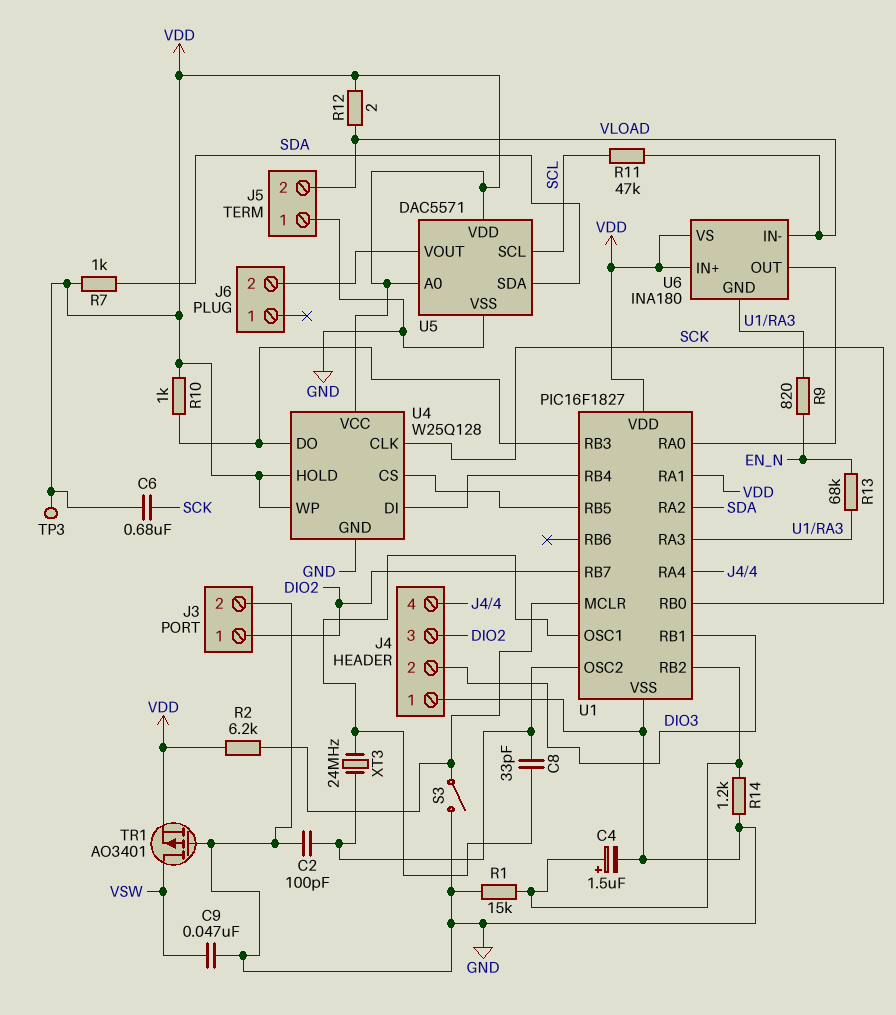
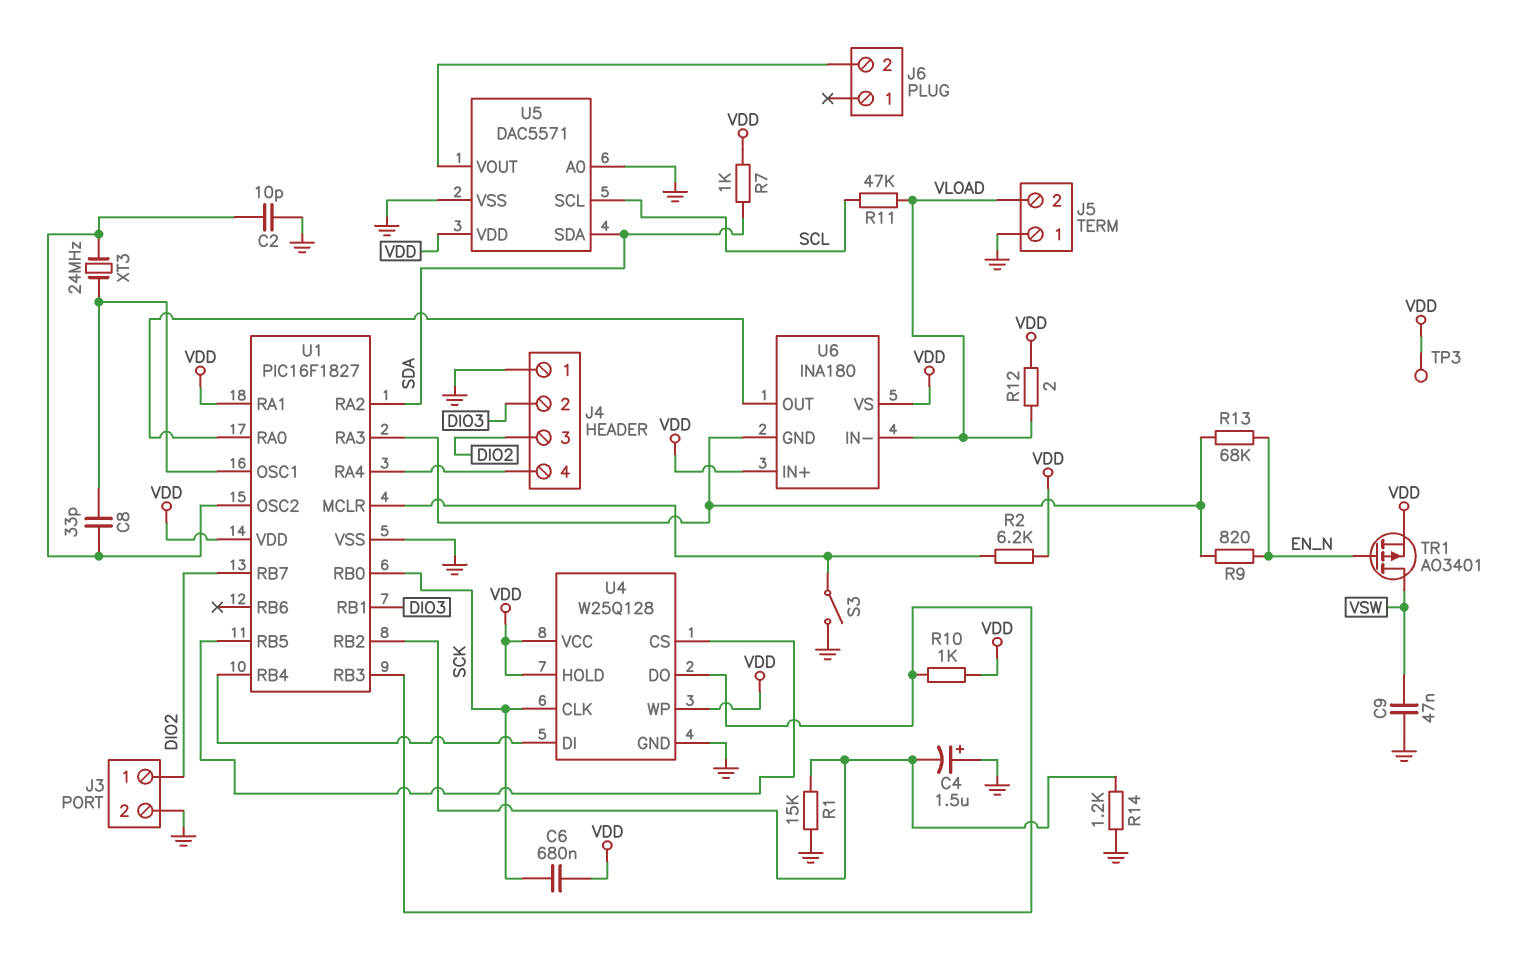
C2: 100pF (GND, U1/OSC2) -> 10pF (GND, U1/OSC2)
C4: 1.5uF (plus U1/RB2, minus GND) -> 1.5uF (plus GND, minus U1/RB2)
TR1: PMOS AO3401 (G GND, D VSW, S VDD) -> PMOS AO3401 (G EN_N, D VSW, S VDD)
U5 pin A0: VDD -> GND

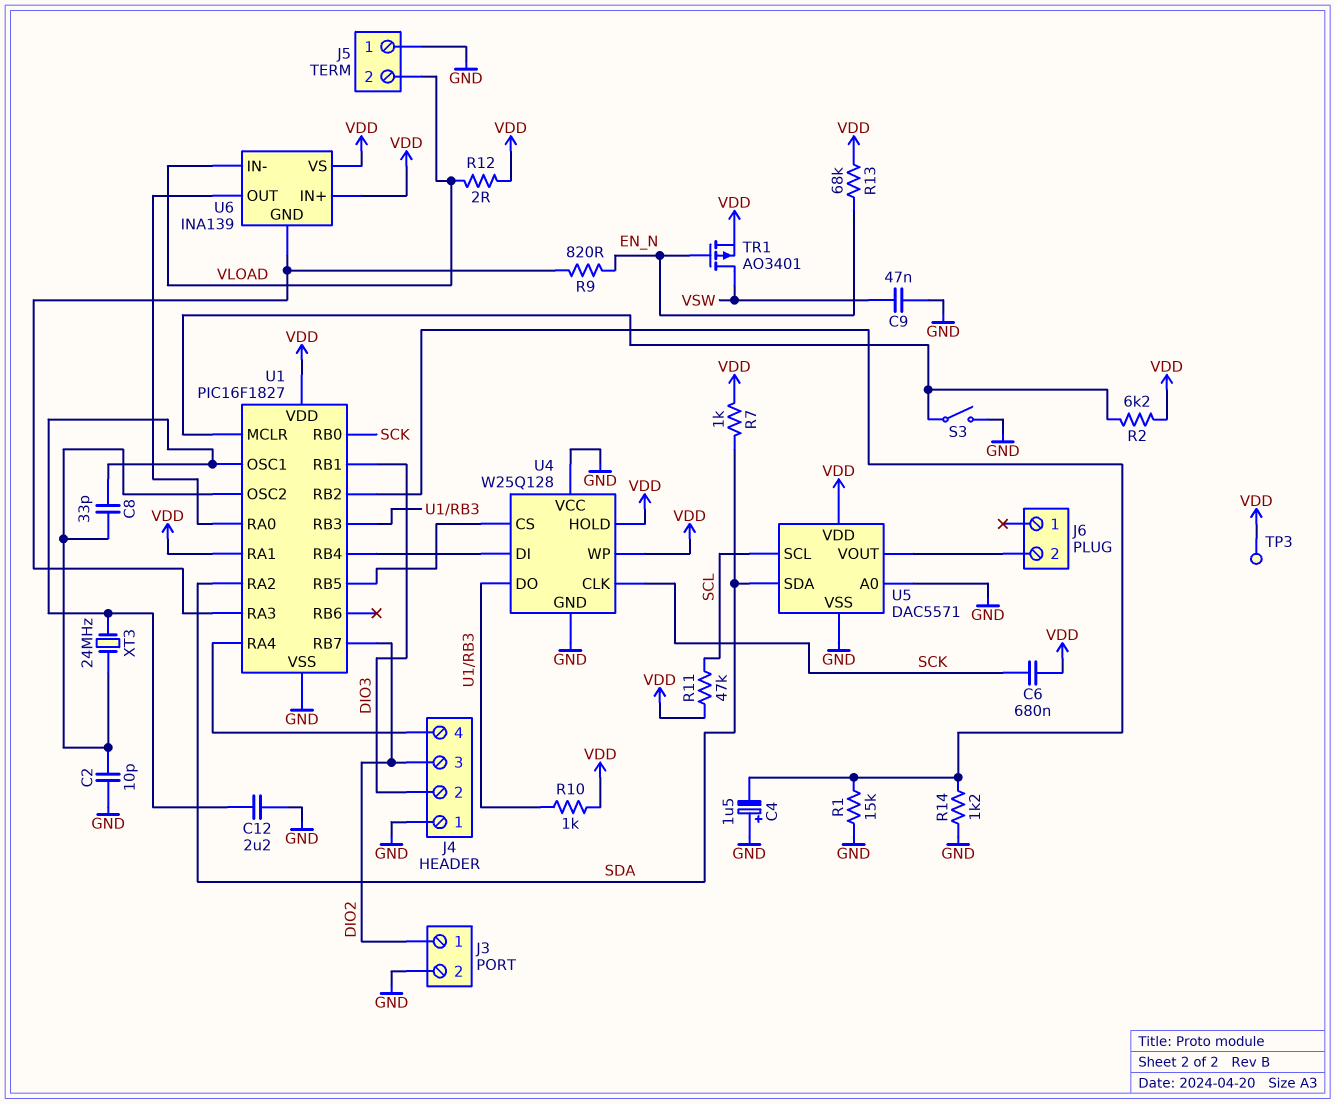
C12: none -> 2.2uF (GND, U1/OSC1)
R11: 47k (SCL, VLOAD) -> 47k (SCL, VDD)
R13: 68k (EN_N, U1/RA3) -> 68k (EN_N, VDD)
U4 pin VCC: VDD -> GND
U6: INA180 -> INA139

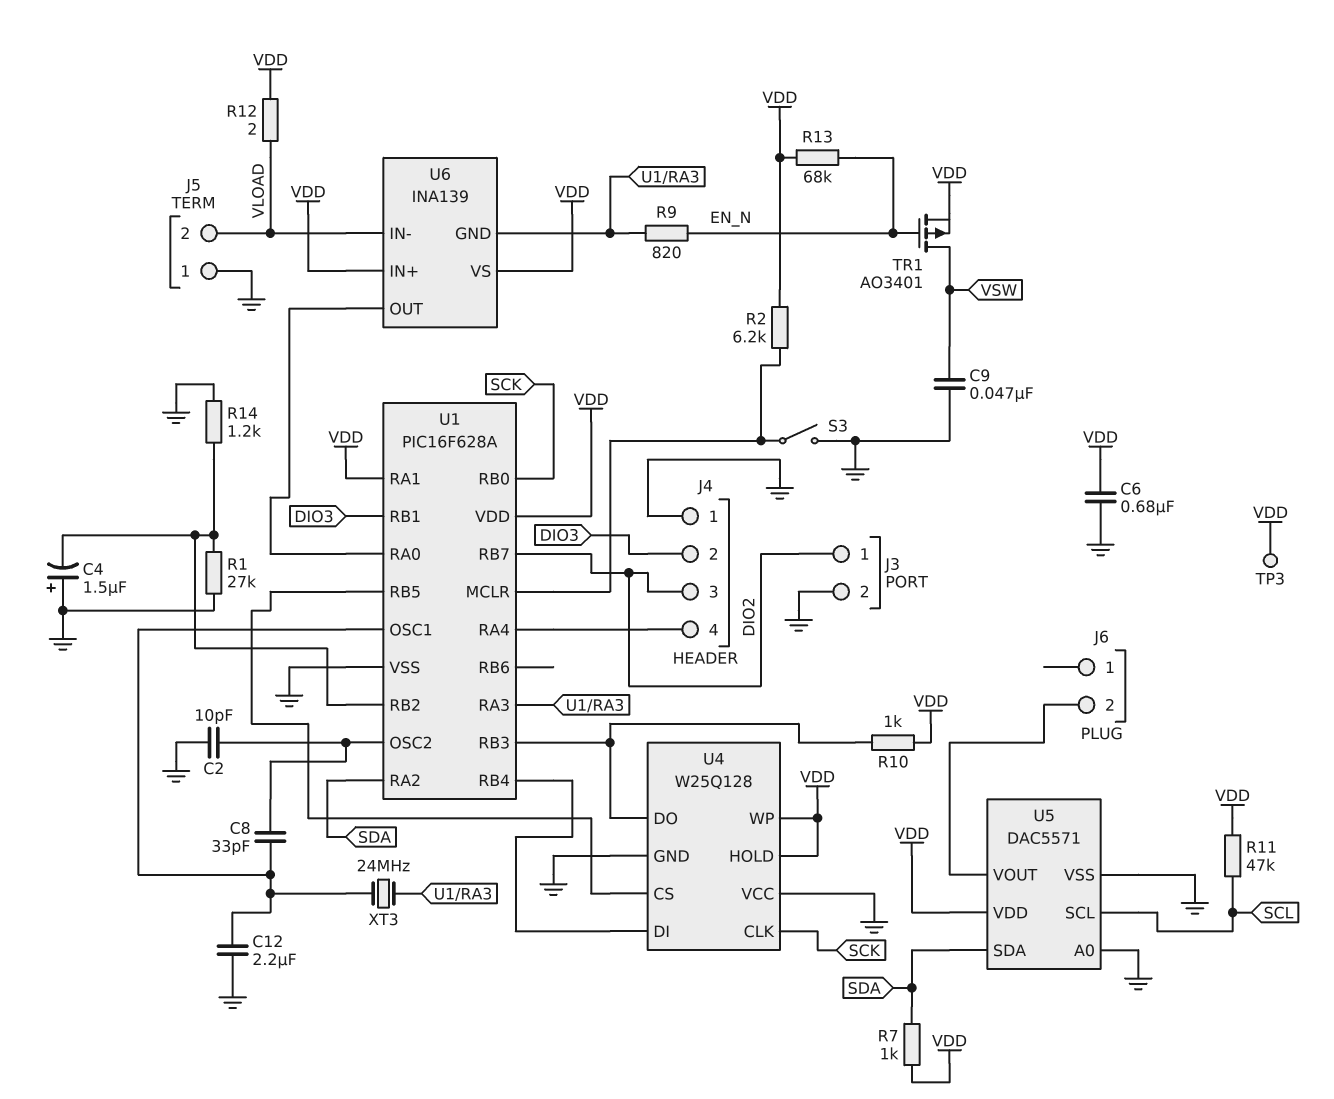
C6: 680nF (SCK, VDD) -> 680nF (GND, VDD)
R1: 15k (GND, U1/RB2) -> 27k (GND, U1/RB2)
U1: PIC16F1827 -> PIC16F628A
XT3: 24MHz (U1/OSC1, U1/OSC2) -> 24MHz (U1/OSC1, U1/RA3)

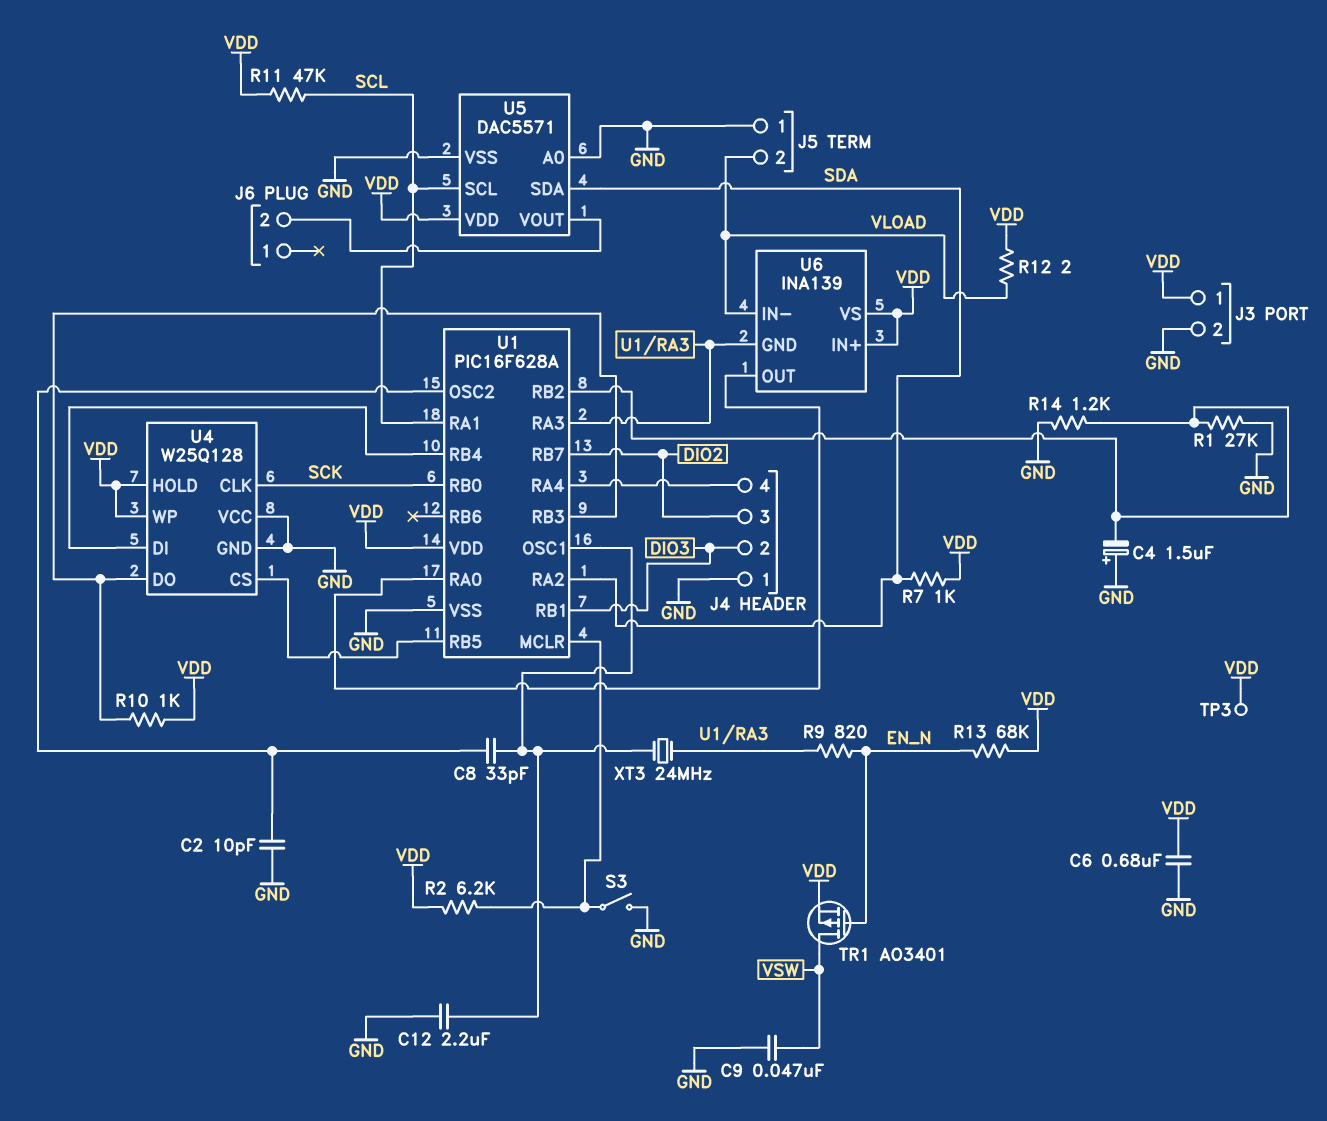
J3 pin 1: DIO2 -> VDD
U1 pin RA1: VDD -> SCL

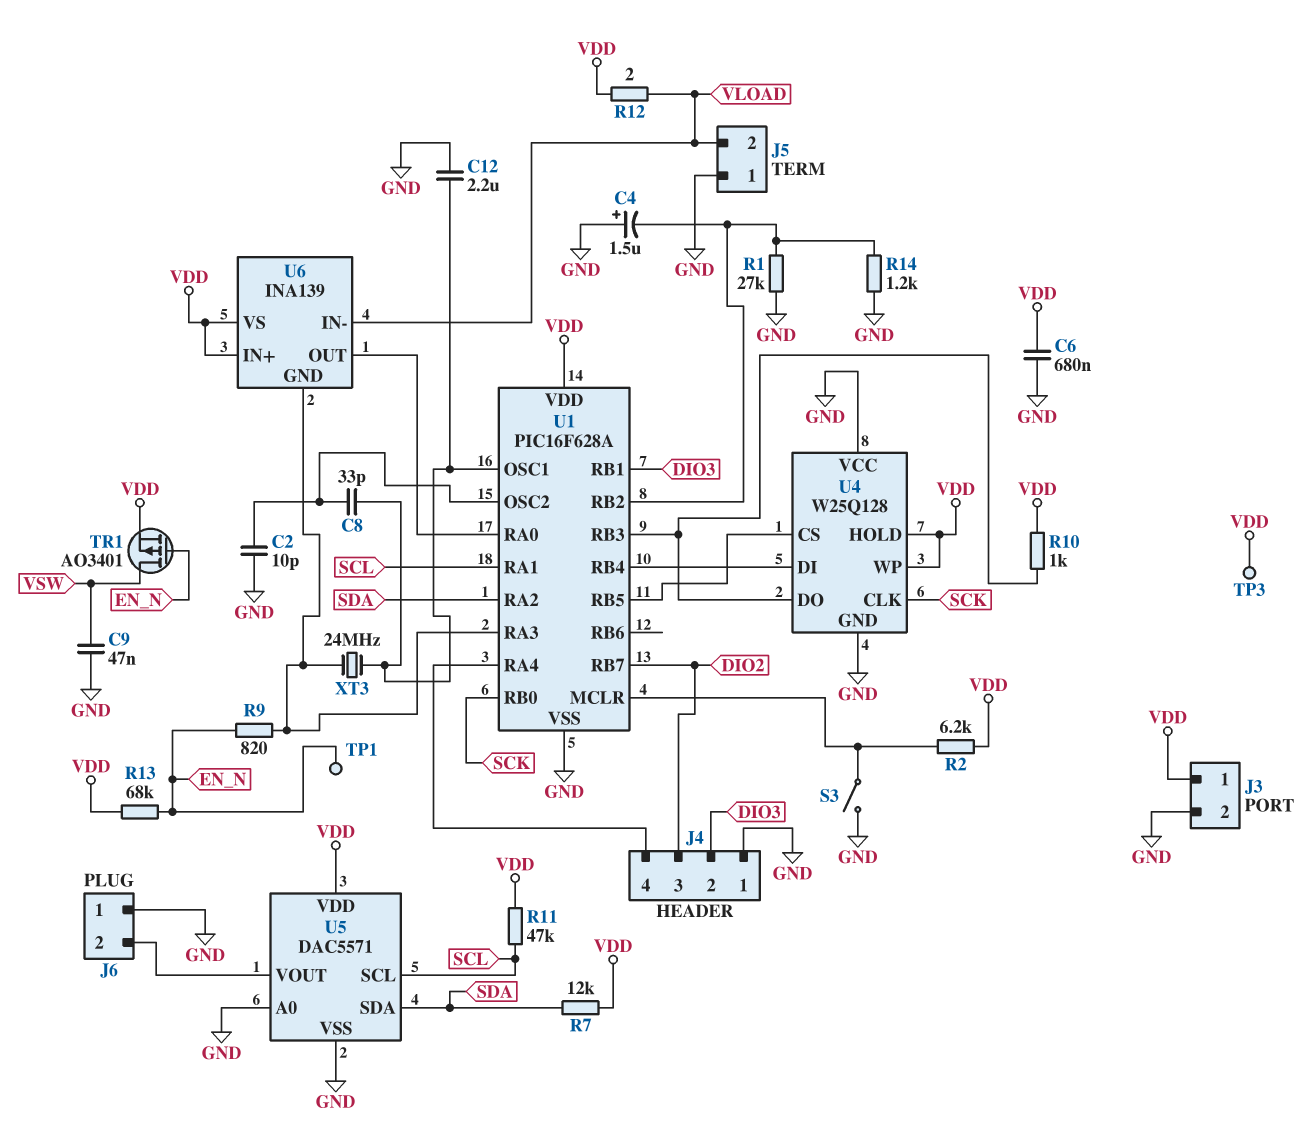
J6 pin 1: none -> GND
R7: 1k (SDA, VDD) -> 12k (SDA, VDD)
TP1: none -> test point (EN_N)

